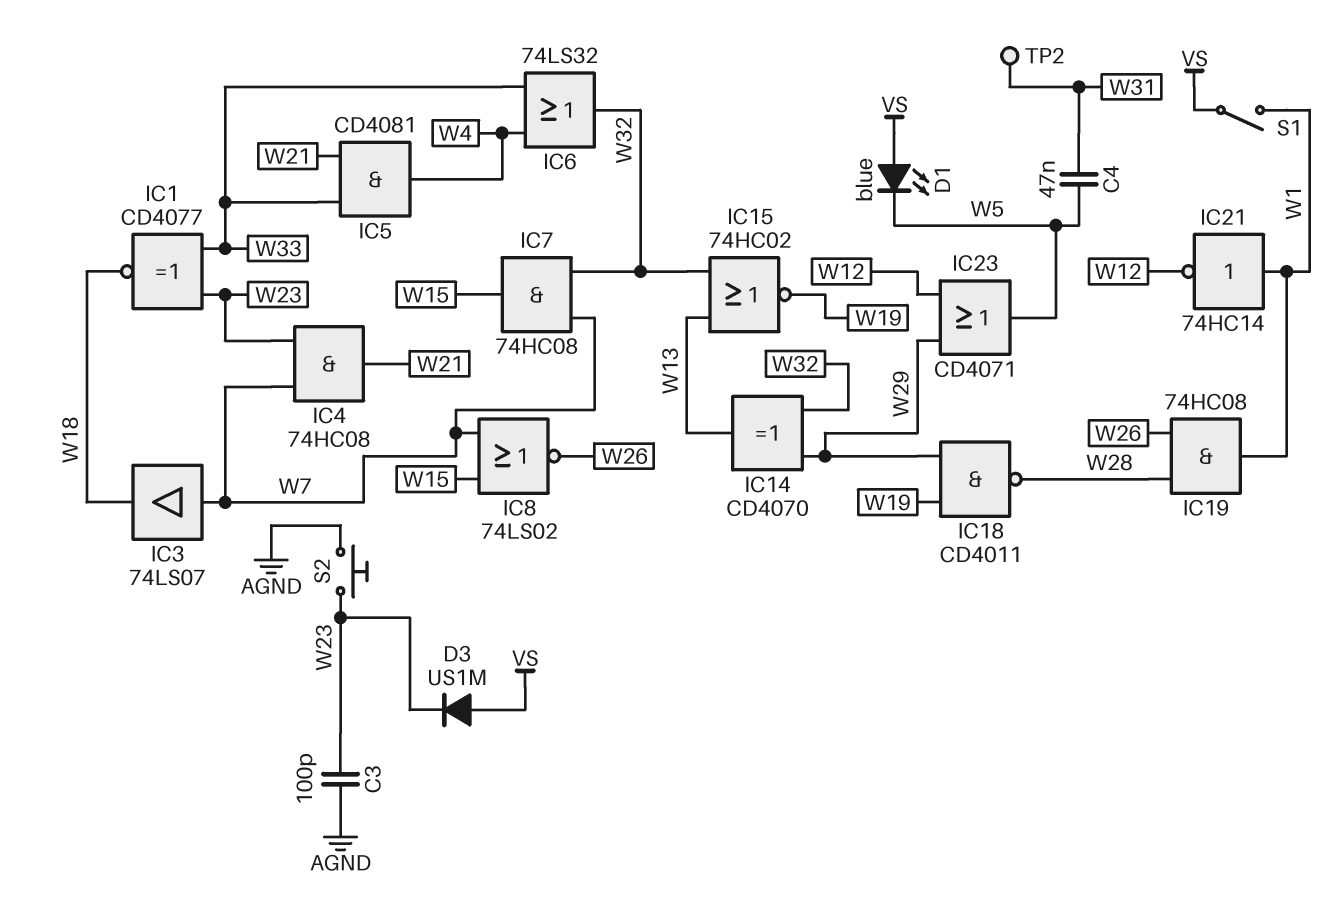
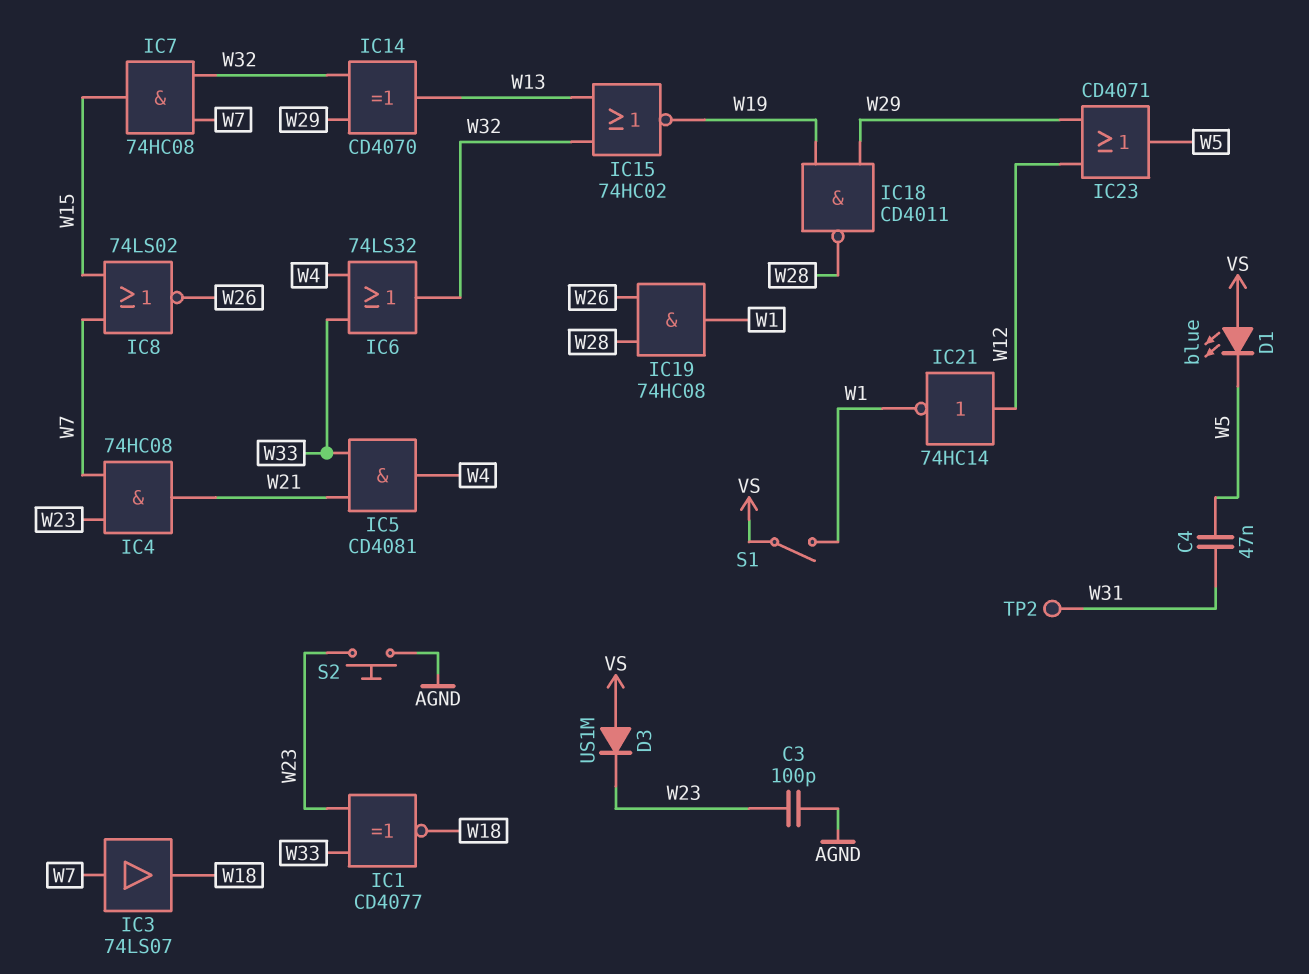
IC21: NOT 74HC14 (in W1, out W12) -> NOT 74HC14 (in W12, out W1)

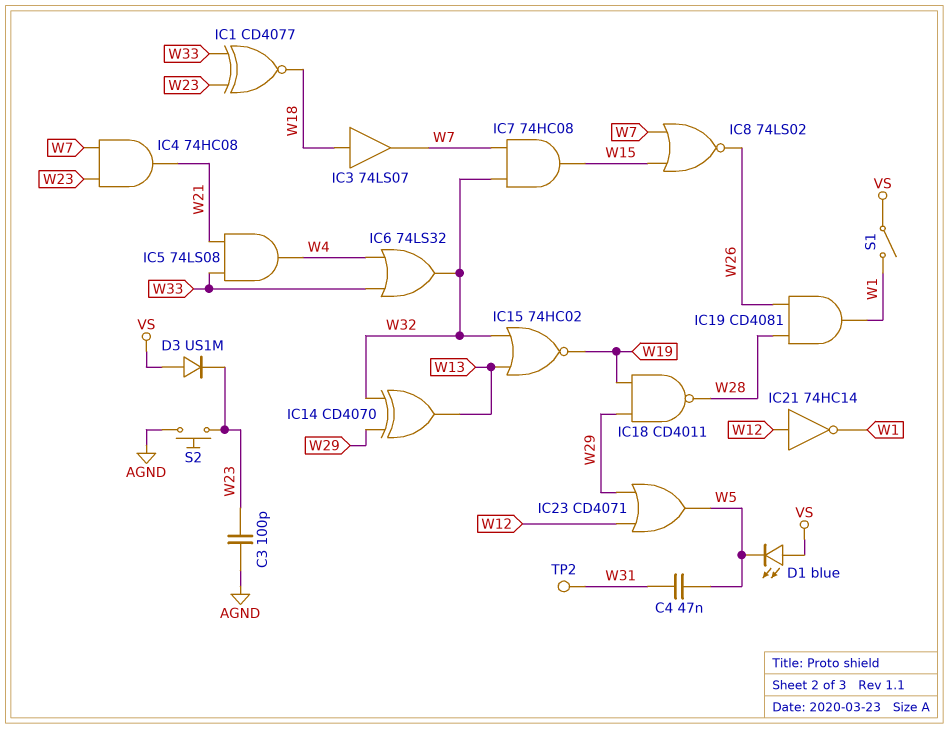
IC3: buffer 74LS07 (in W7, out W18) -> buffer 74LS07 (in W18, out W7)
IC5: AND CD4081 (in W21, in W33, out W4) -> AND 74LS08 (in W21, in W33, out W4)
IC19: AND 74HC08 (in W26, in W28, out W1) -> AND CD4081 (in W26, in W28, out W1)

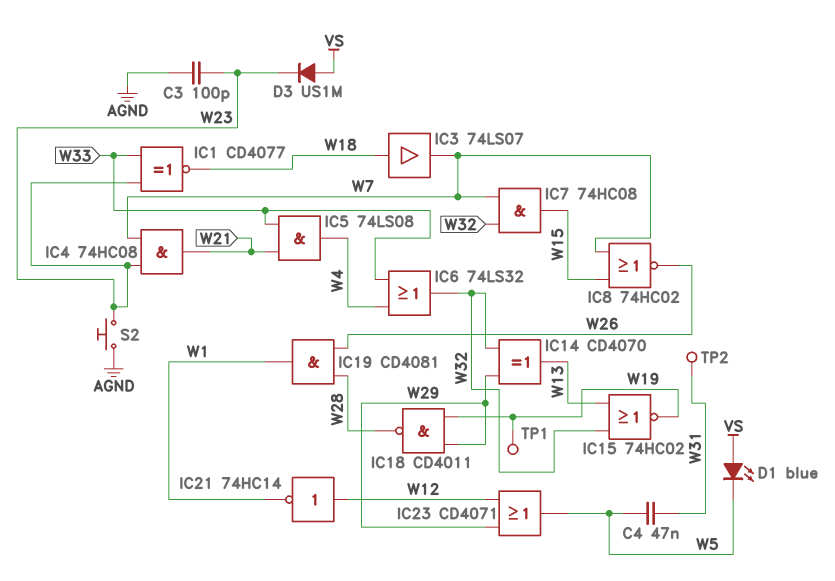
IC8: NOR 74LS02 (in W7, in W15, out W26) -> NOR 74HC02 (in W7, in W15, out W26)
S1: switch (VS, W1) -> none
TP1: none -> test point (W19)

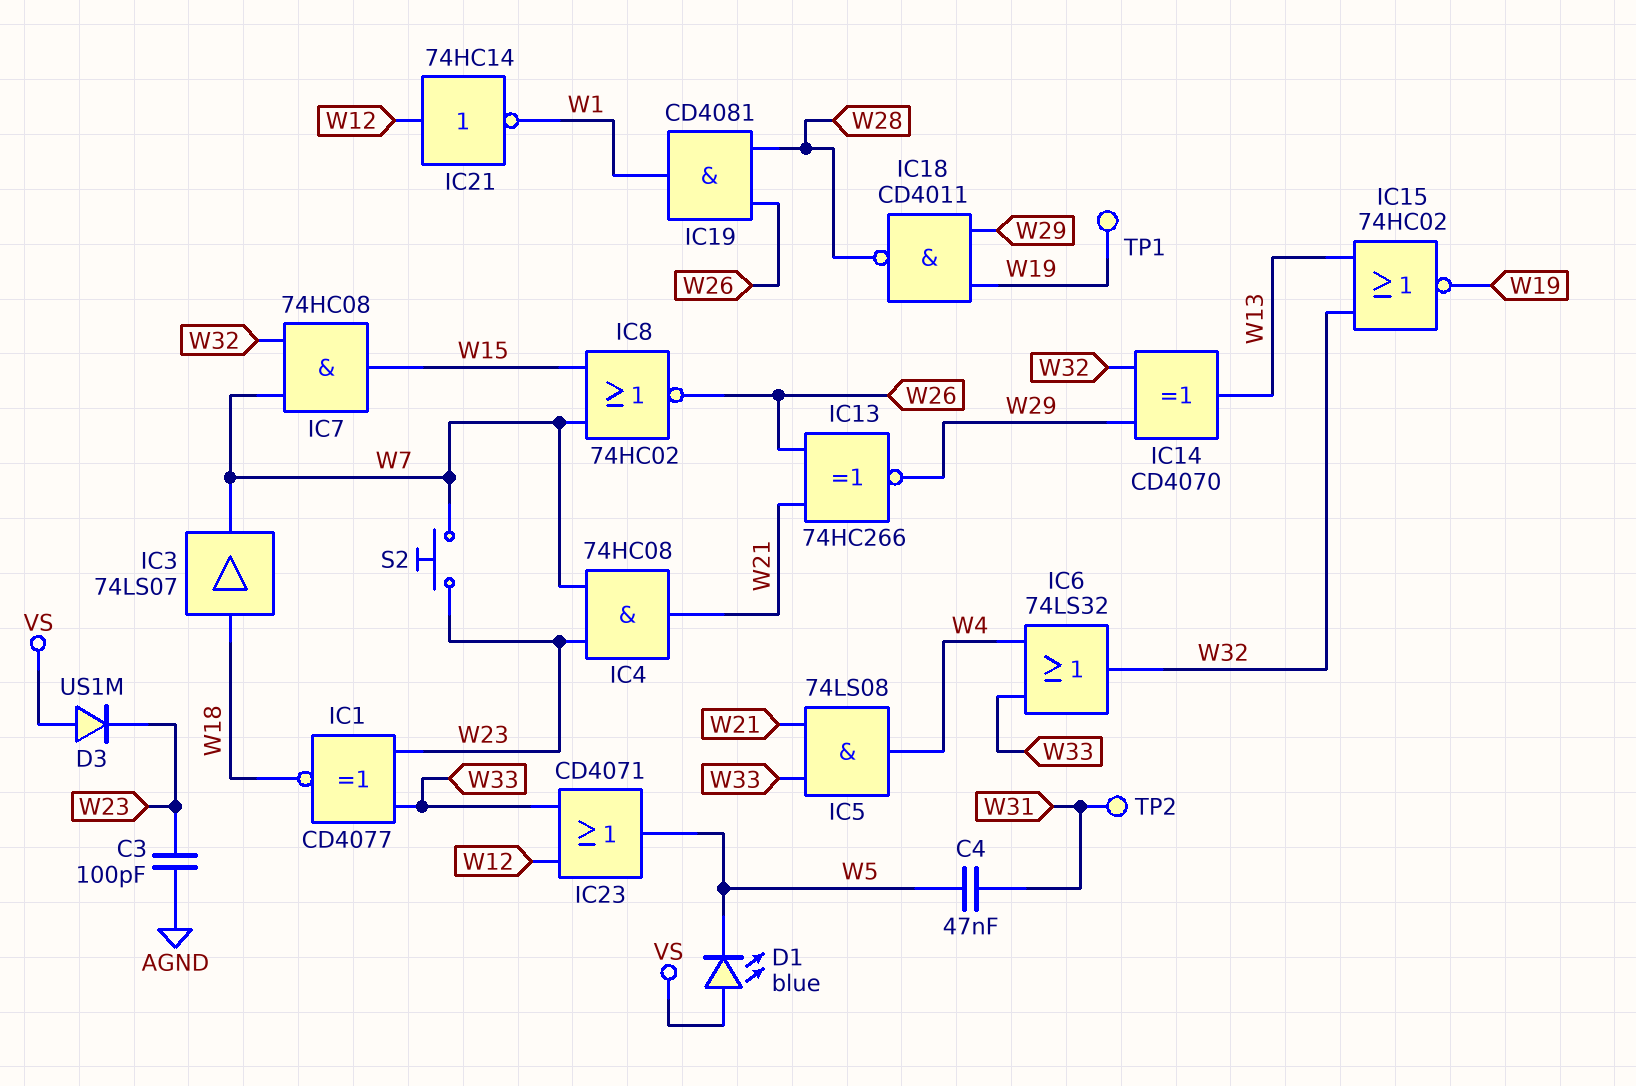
IC13: none -> XNOR 74HC266 (in W21, in W26, out W29)
IC23: OR CD4071 (in W12, in W29, out W5) -> OR CD4071 (in W12, in W33, out W5)
S2: button (AGND, W23) -> button (W7, W23)

